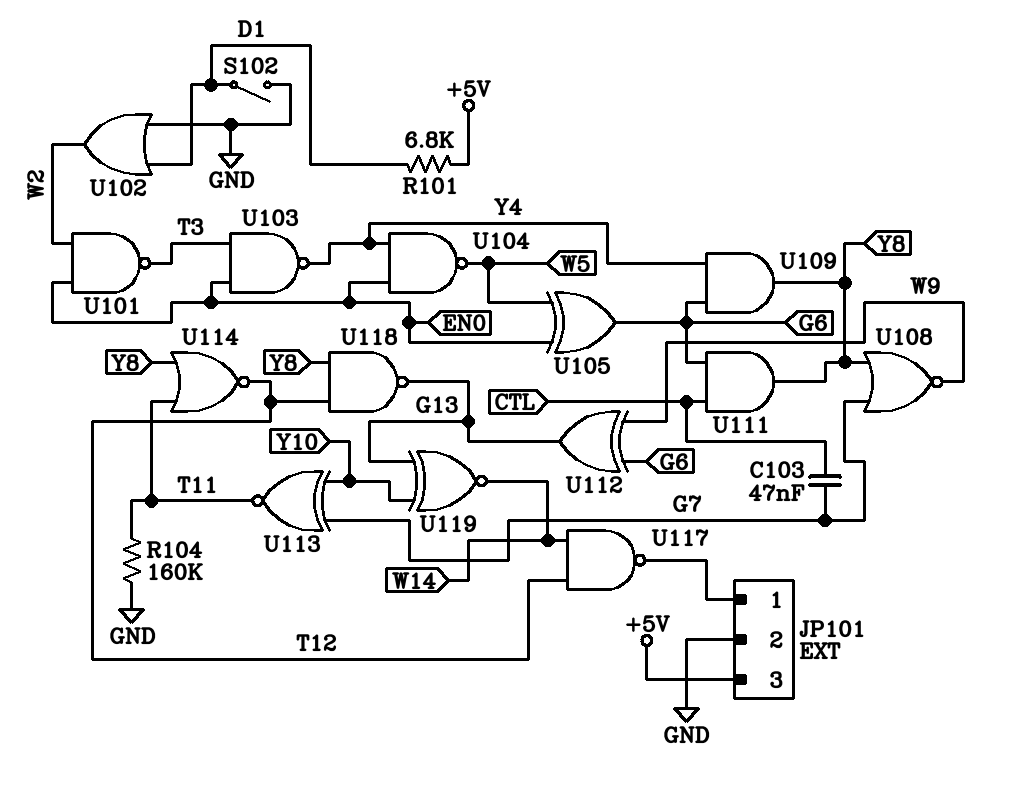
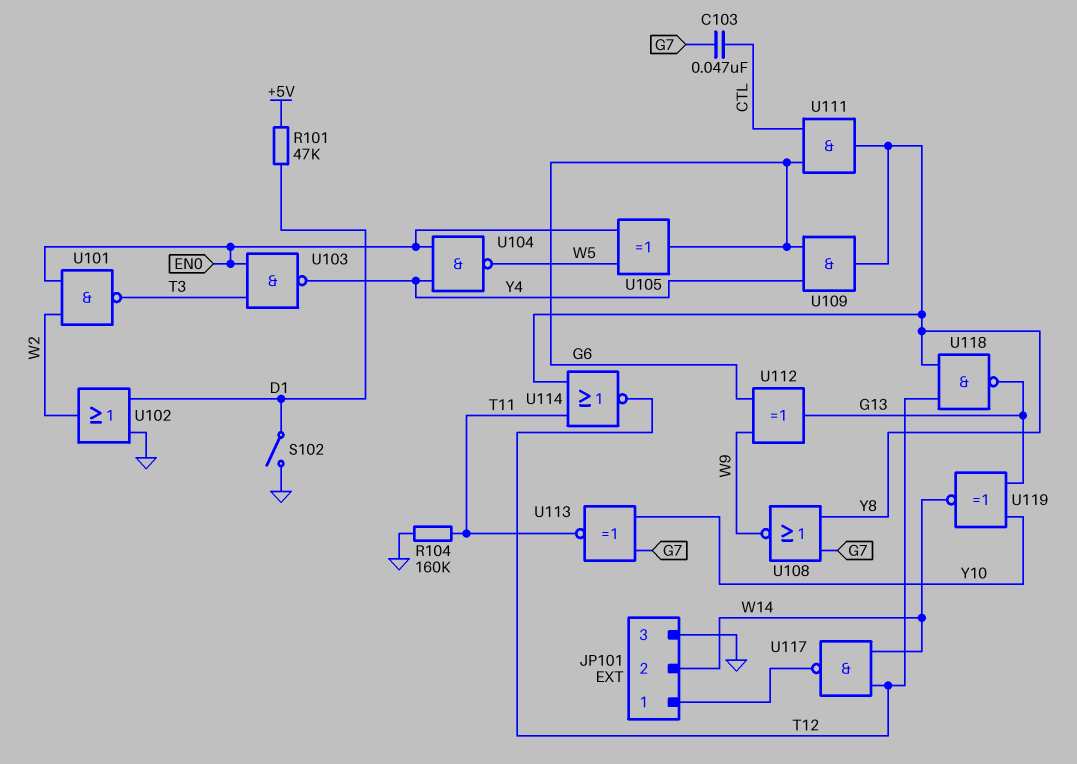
JP101 pin 2: GND -> W14
JP101 pin 3: +5V -> GND
R101: 6.8k (+5V, D1) -> 47k (+5V, D1)

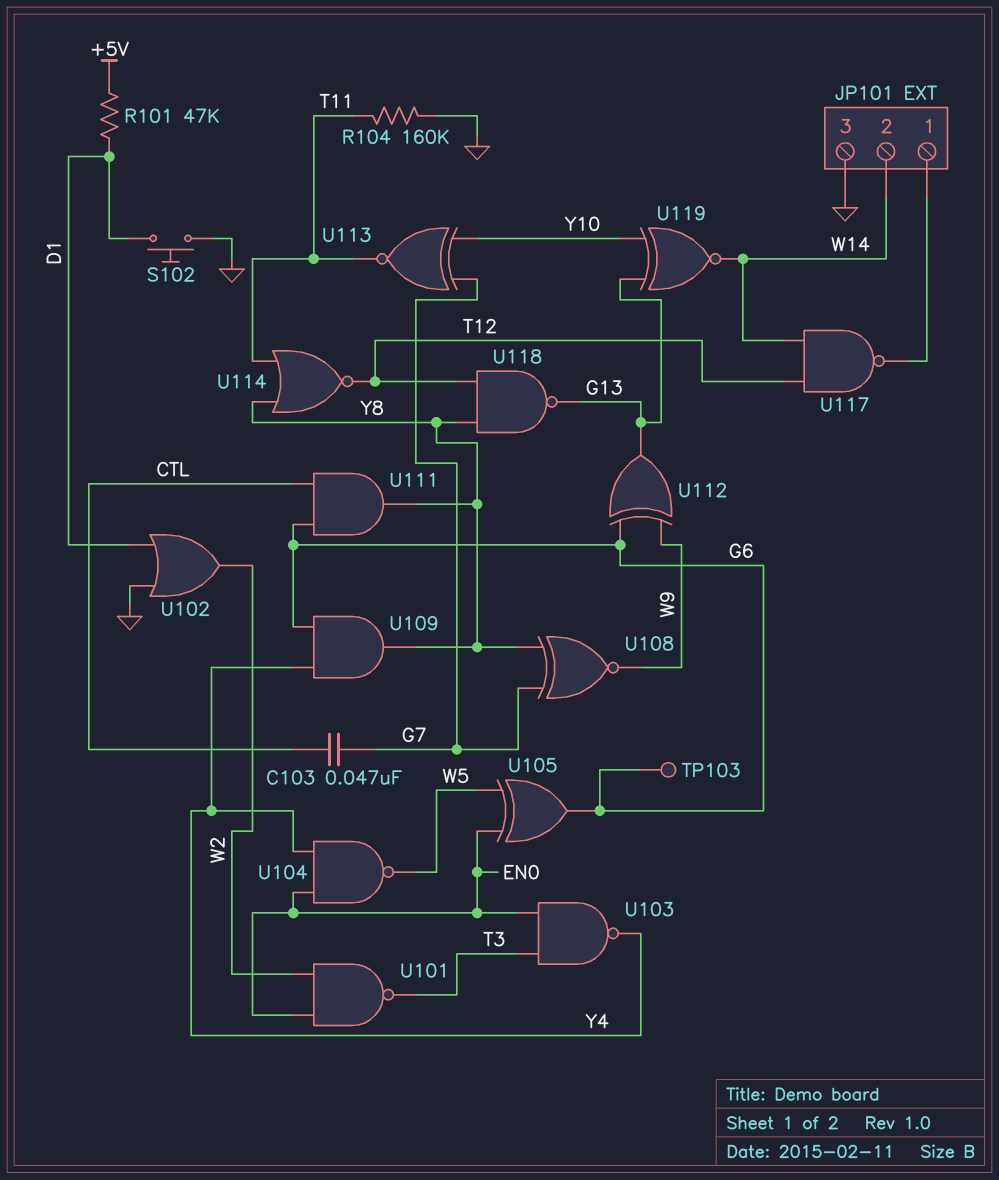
S102: switch (D1, GND) -> button (D1, GND)
TP103: none -> test point (G6)
U108: NOR (in G7, in Y8, out W9) -> XNOR (in G7, in Y8, out W9)

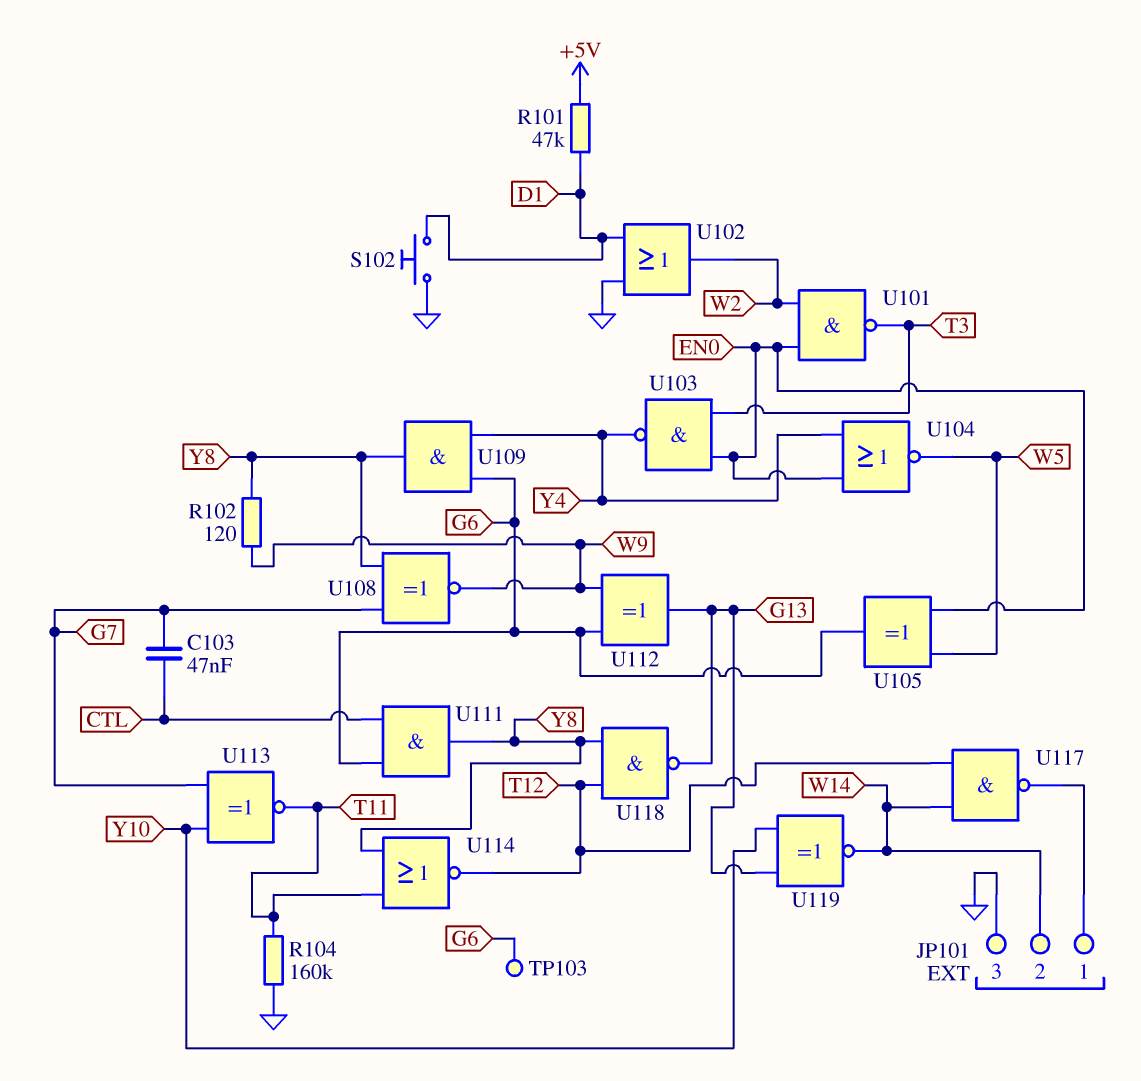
R102: none -> 120 (W9, Y8)
U104: NAND (in EN0, in Y4, out W5) -> NOR (in EN0, in Y4, out W5)

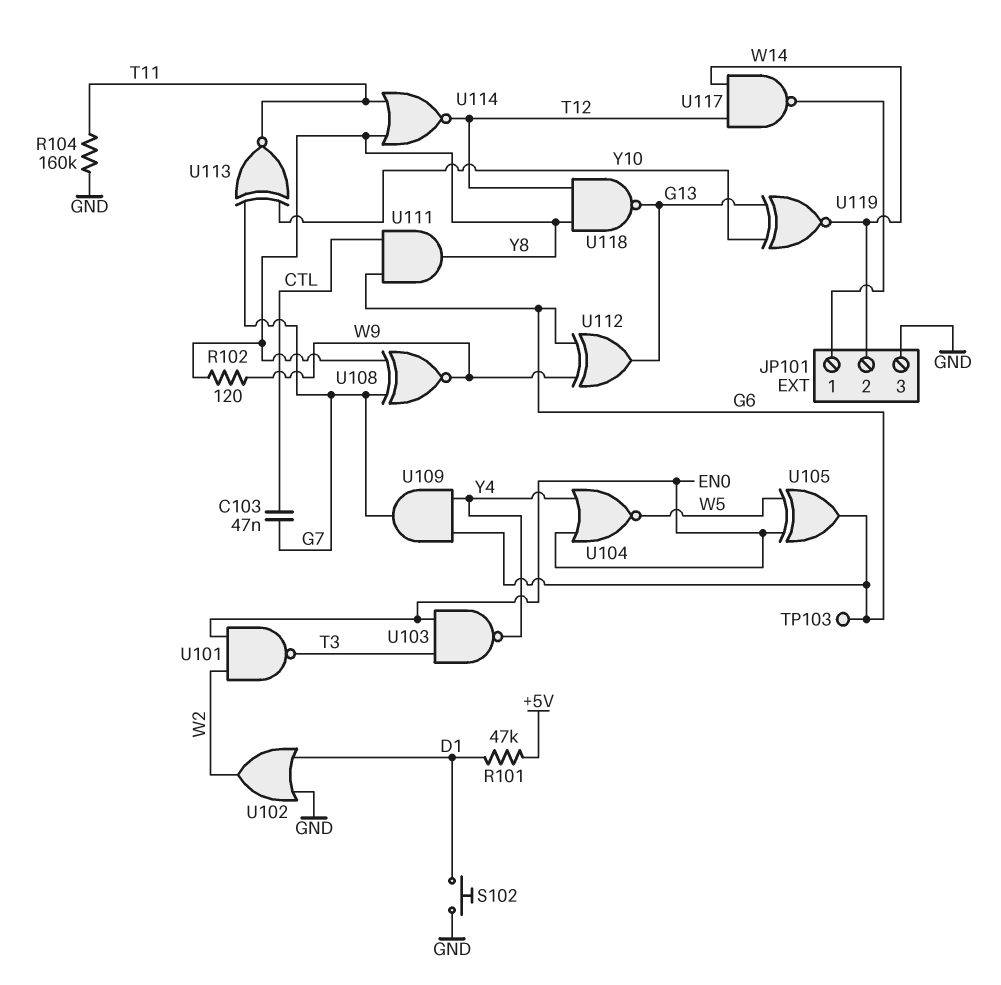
U109: AND (in G6, in Y4, out Y8) -> AND (in G6, in Y4, out G7)

